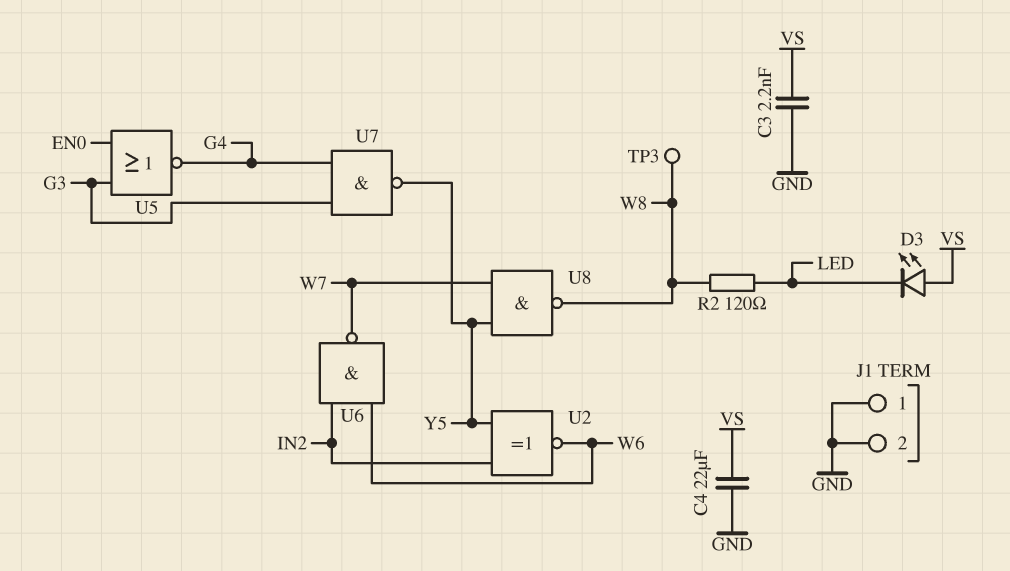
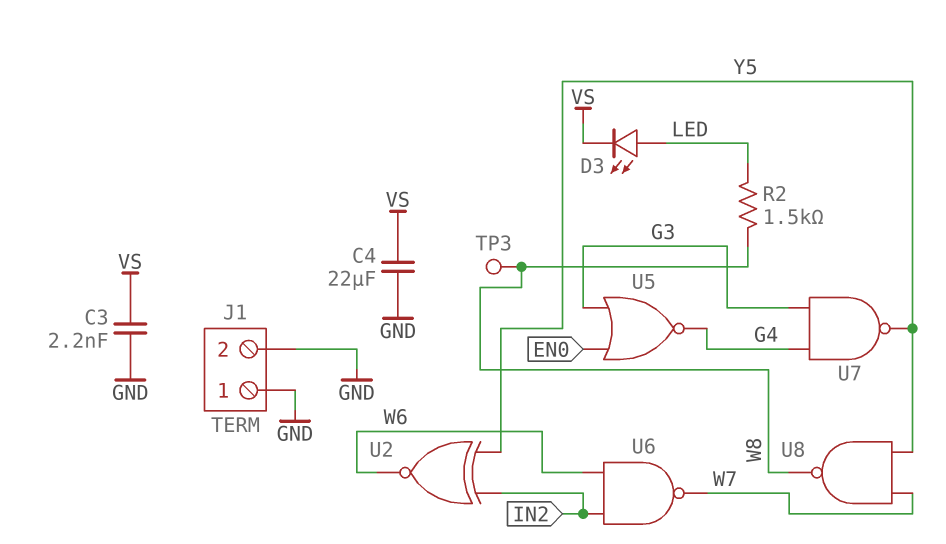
D3: LED (A VS, K LED) -> LED (A LED, K VS)
R2: 120 (LED, W8) -> 1.5k (LED, W8)

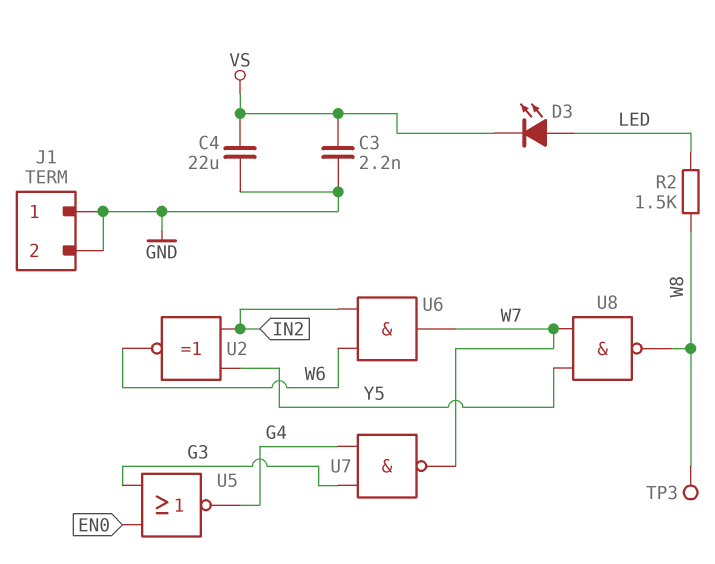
U6: NAND (in IN2, in W6, out W7) -> AND (in IN2, in W6, out W7)
U7: NAND (in G3, in G4, out Y5) -> NAND (in G3, in G4, out W7)

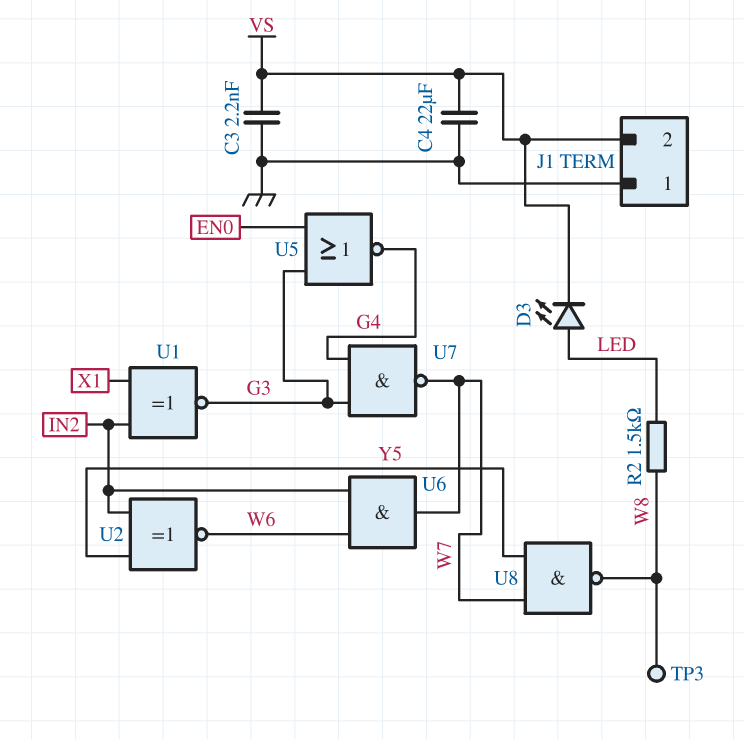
J1 pin 2: GND -> VS
U1: none -> XNOR (in IN2, in X1, out G3)

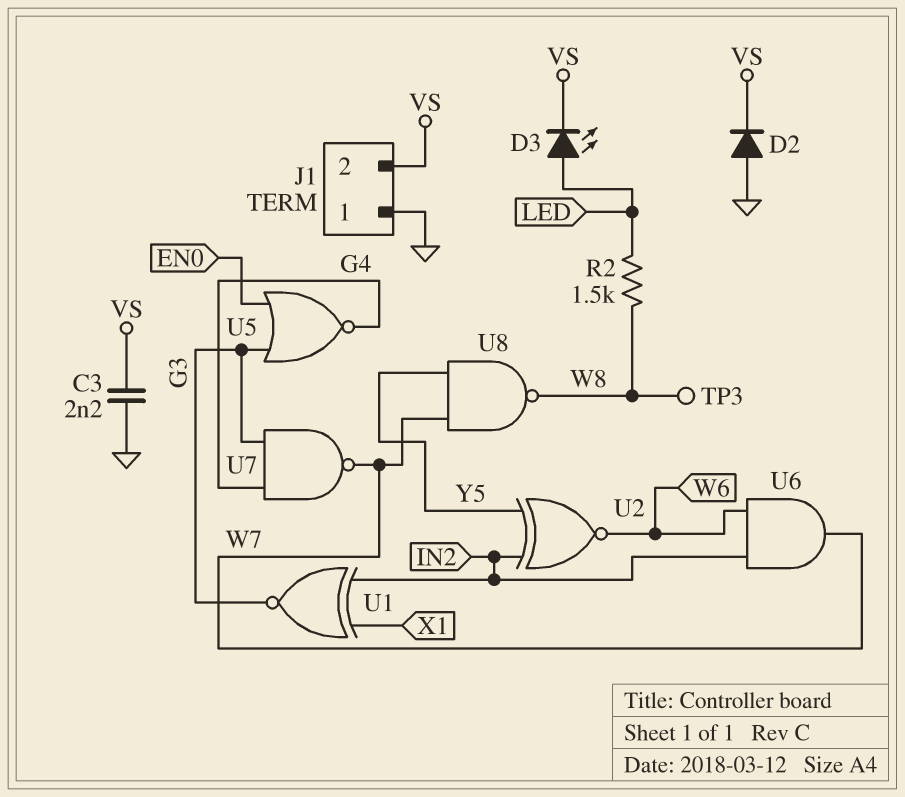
C4: 22uF (GND, VS) -> none
D2: none -> diode (A GND, K VS)

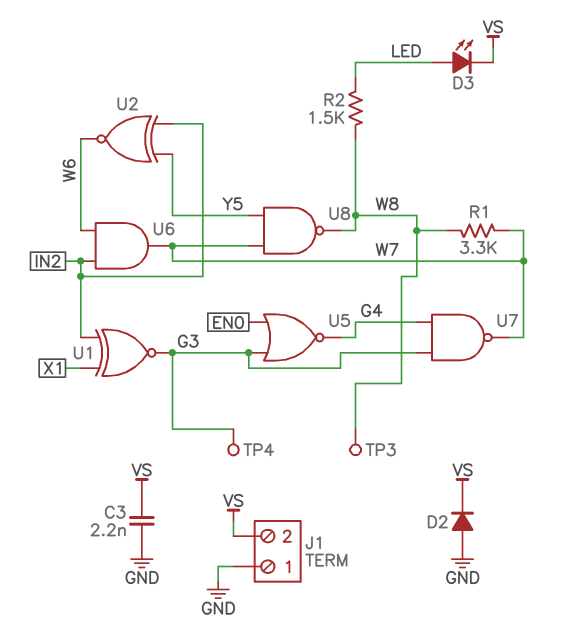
R1: none -> 3.3k (W7, W8)
TP4: none -> test point (G3)

